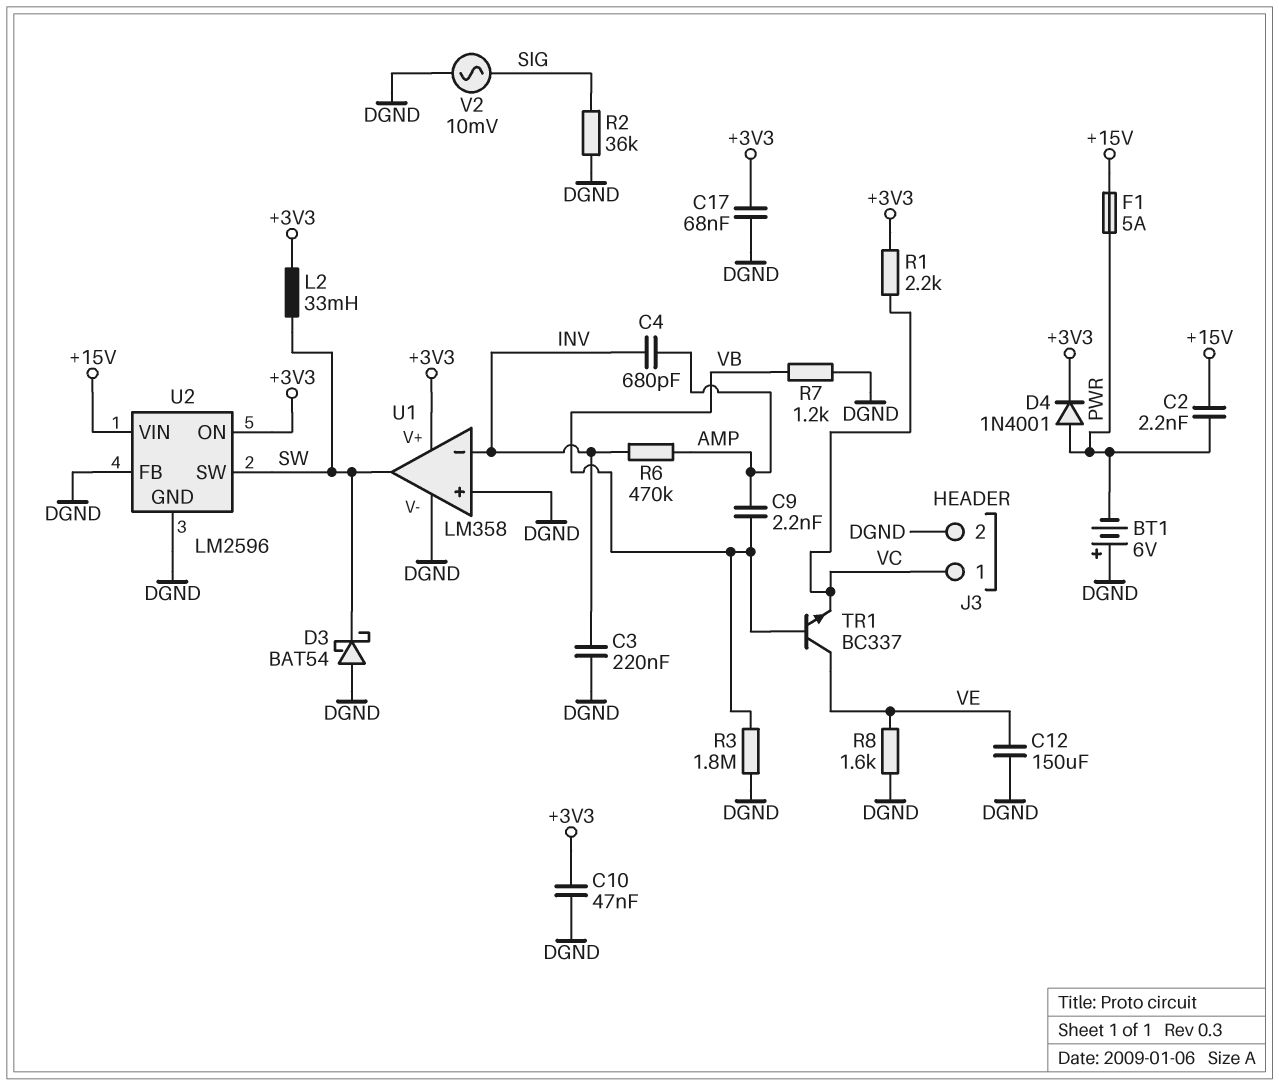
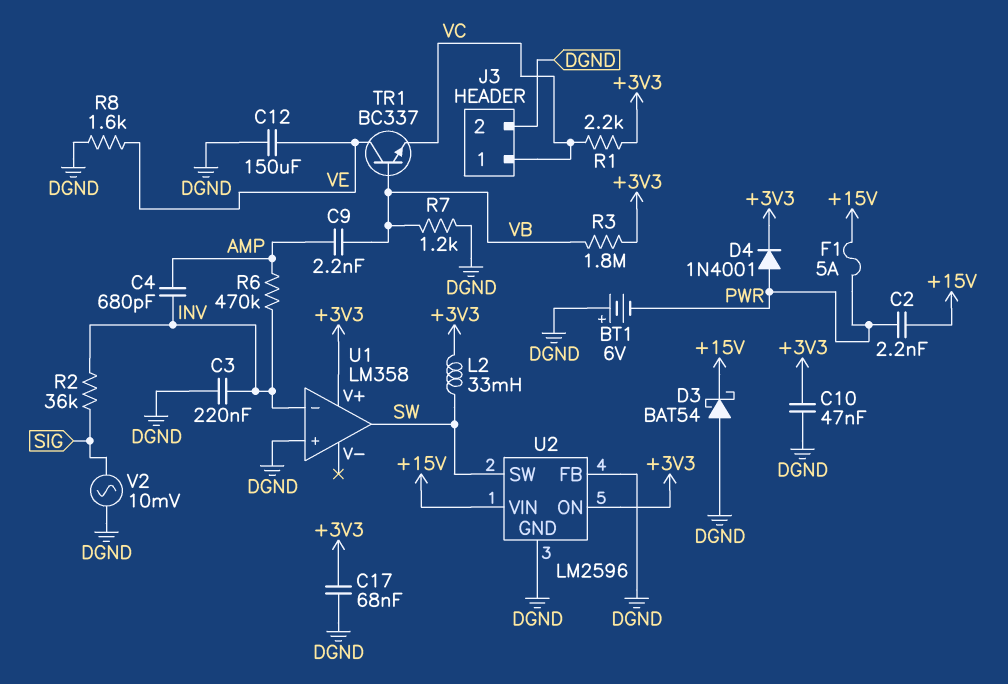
D3: schottky BAT54 (A DGND, K SW) -> schottky BAT54 (A DGND, K +15V)
R2: 36k (DGND, SIG) -> 36k (INV, SIG)
R3: 1.8M (DGND, VB) -> 1.8M (+3V3, VB)
U1 pin V-: DGND -> none

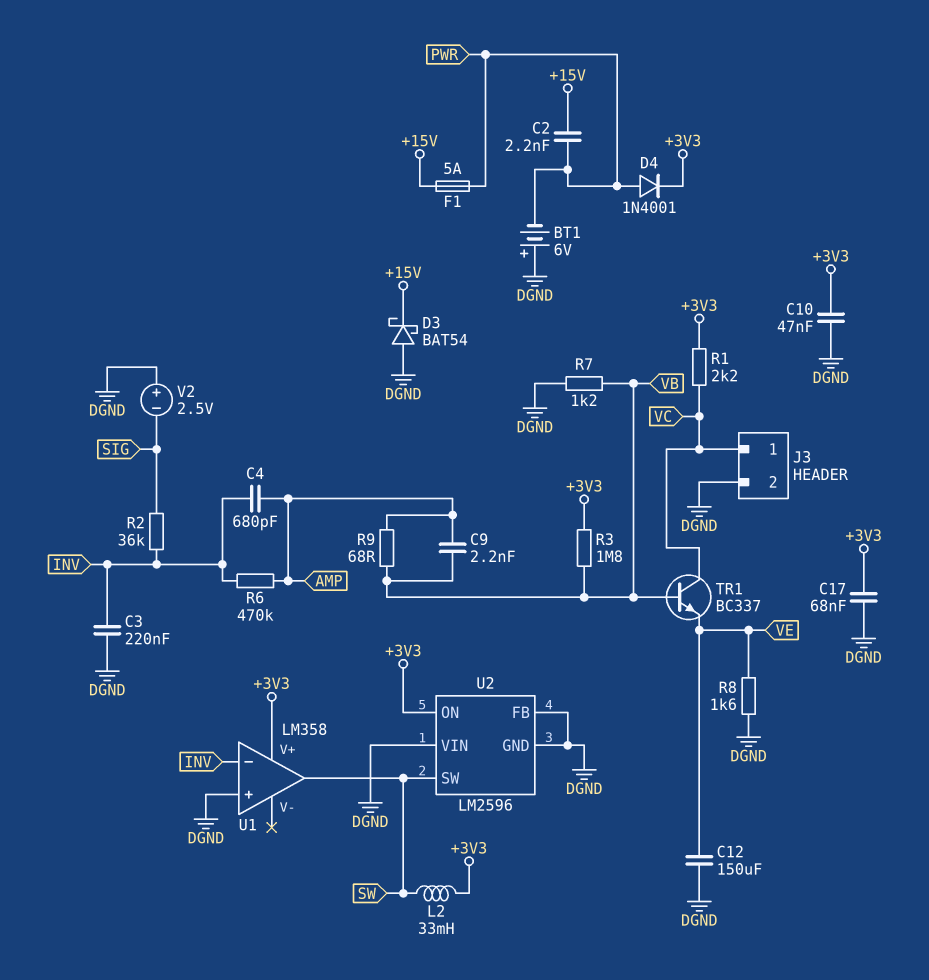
R9: none -> 68 (AMP, VB)
TR1: NPN BC337 (B VB, C VE, E VC) -> NPN BC337 (B VB, C VC, E VE)
U2 pin VIN: +15V -> DGND
V2: AC 10mV (DGND, SIG) -> 2.5V (plus DGND, minus SIG)

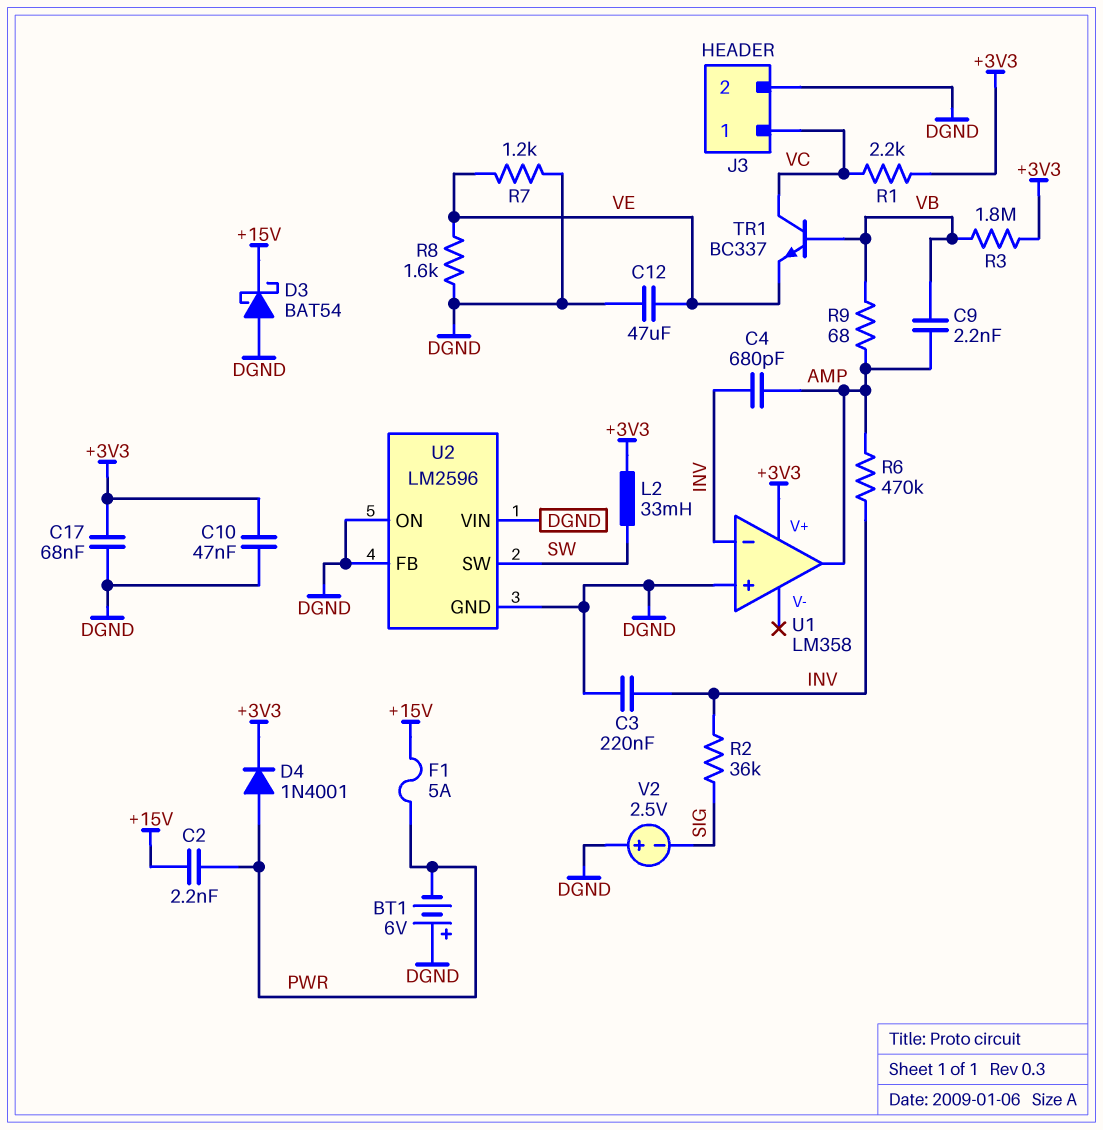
C12: 150uF (DGND, VE) -> 47uF (DGND, VE)
R7: 1.2k (DGND, VB) -> 1.2k (DGND, VE)
U1 pin out: SW -> AMP
U2 pin ON: +3V3 -> DGND

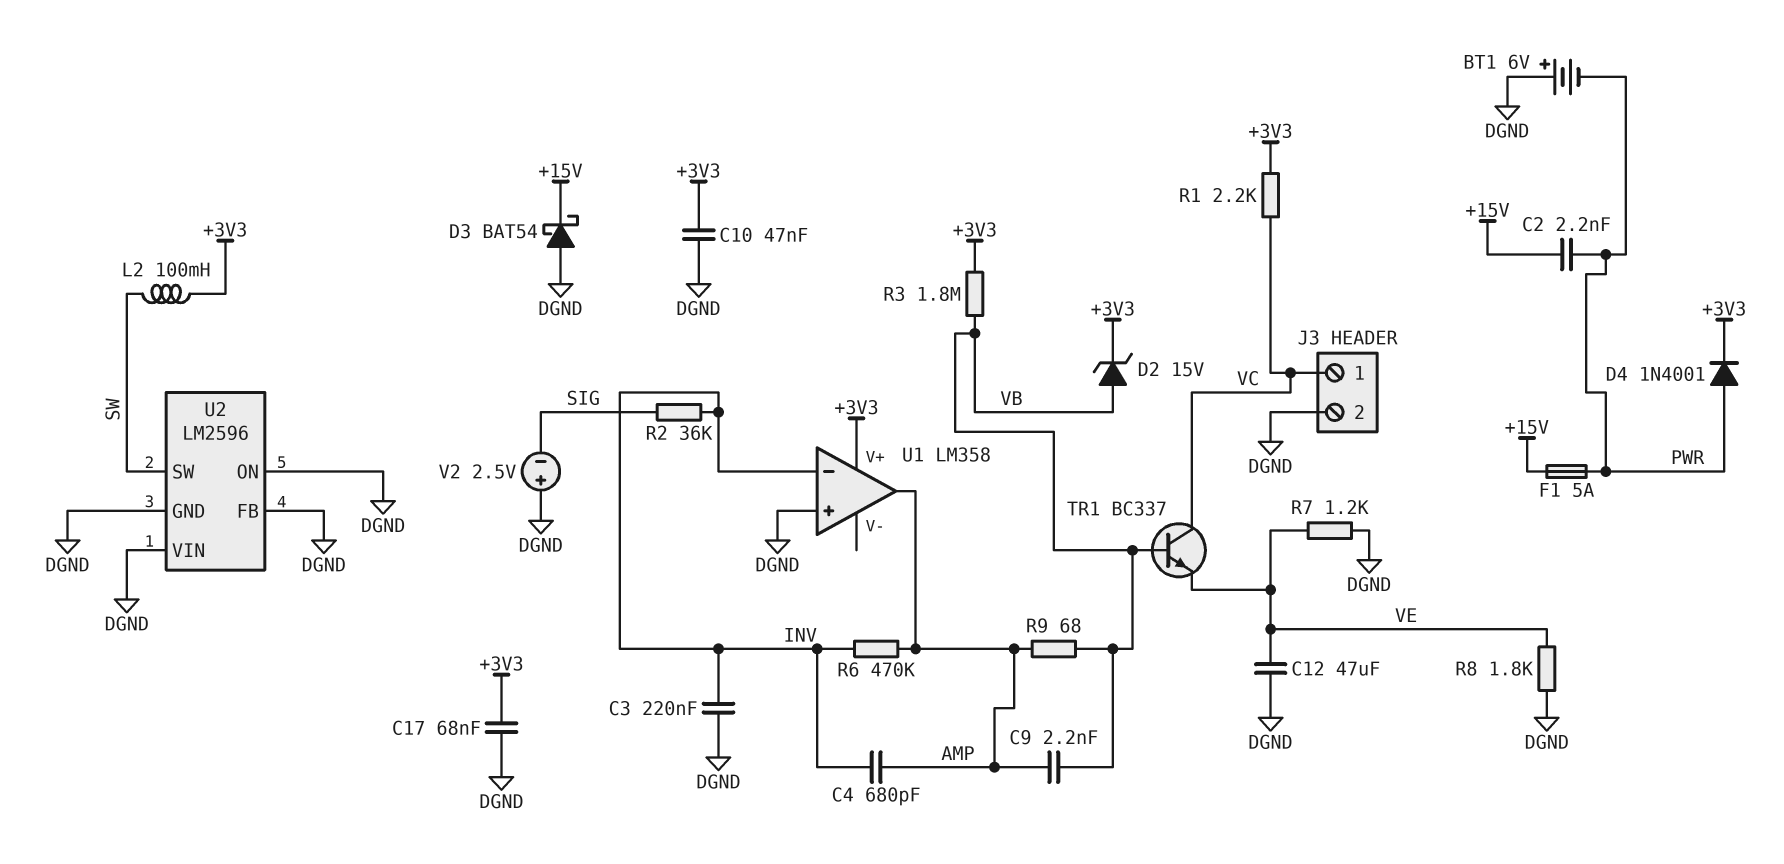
D2: none -> zener 15V (A VB, K +3V3)
L2: 33mH (+3V3, SW) -> 100mH (+3V3, SW)
R8: 1.6k (DGND, VE) -> 1.8k (DGND, VE)

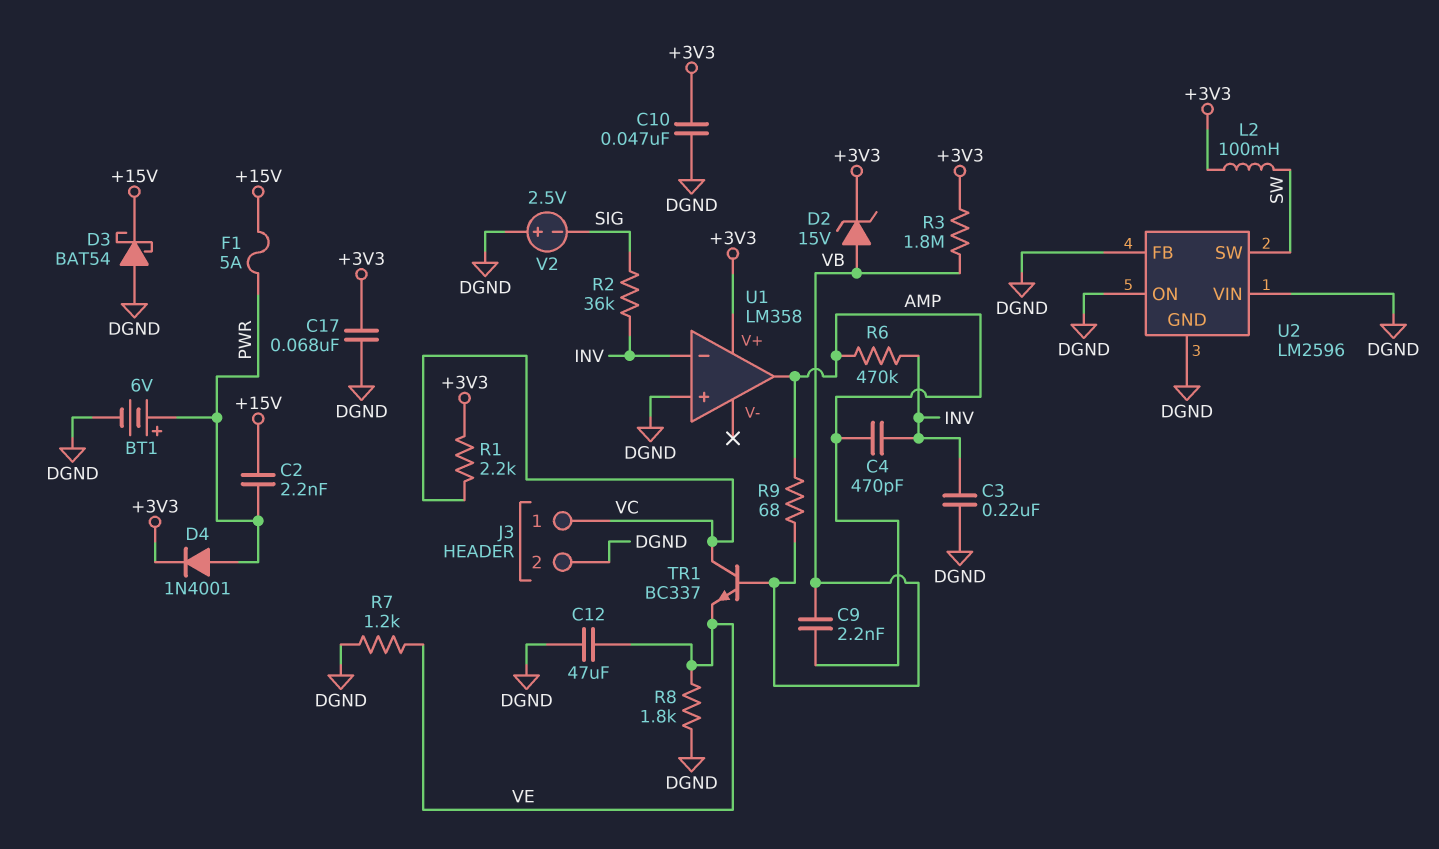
BT1: 6V (plus DGND, minus PWR) -> 6V (plus PWR, minus DGND)
C4: 680pF (AMP, INV) -> 470pF (AMP, INV)

